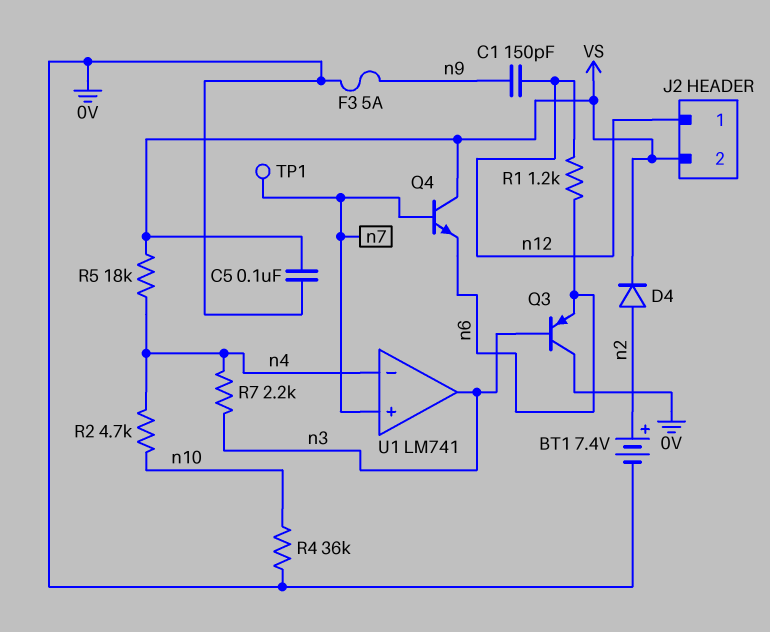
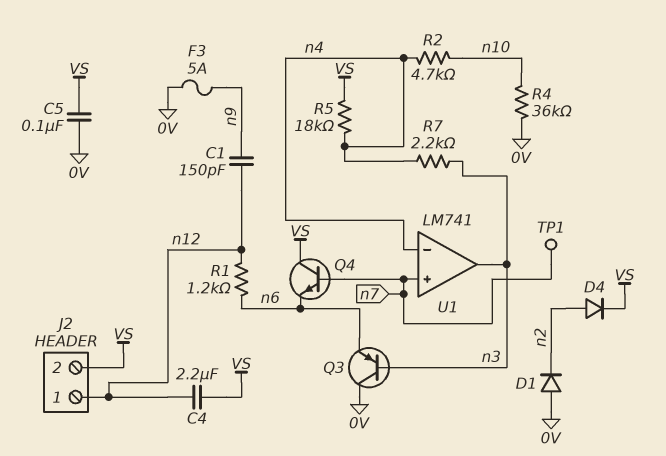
BT1: 7.4V (plus n2, minus 0V) -> none
C4: none -> 2.2uF (VS, n12)
D1: none -> diode (A 0V, K n2)

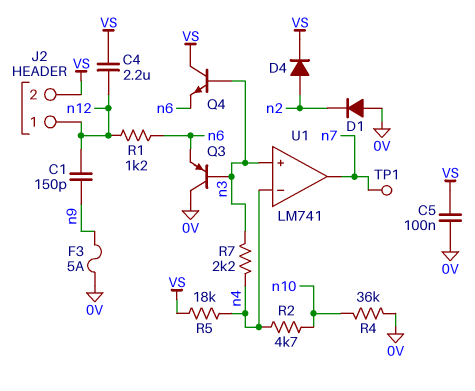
Q4: NPN (B n7, C VS, E n6) -> NPN (B n3, C VS, E n6)
U1 pin in+: n7 -> n3
U1 pin out: n3 -> n7

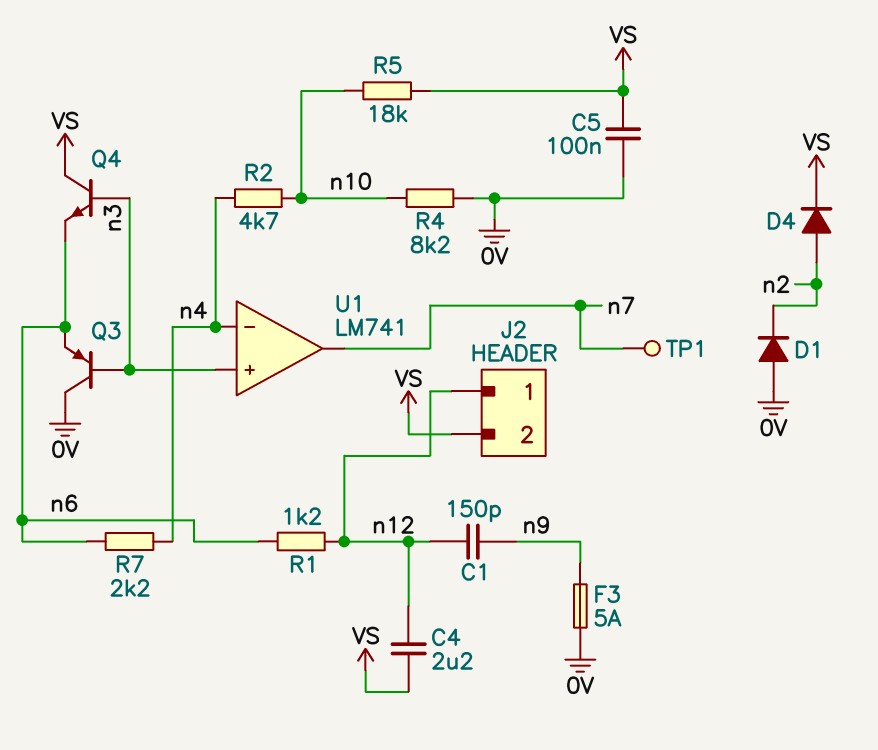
R4: 36k (0V, n10) -> 8.2k (0V, n10)
R5: 18k (VS, n4) -> 18k (VS, n10)
R7: 2.2k (n3, n4) -> 2.2k (n4, n6)

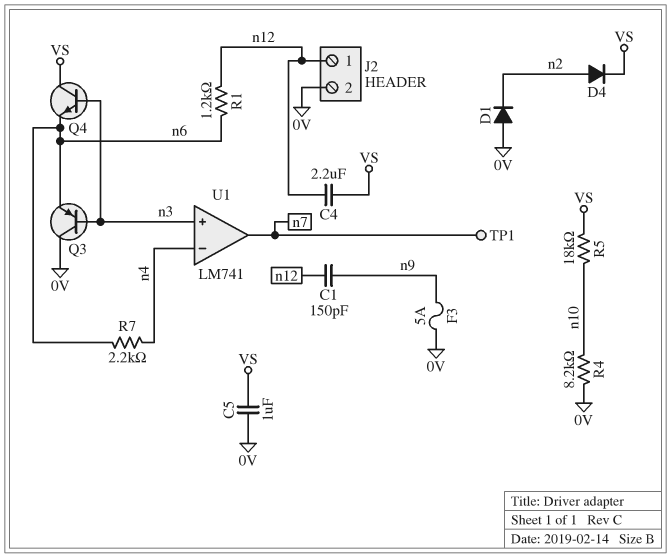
C5: 100nF (0V, VS) -> 1uF (0V, VS)
J2 pin 2: VS -> 0V
R2: 4.7k (n4, n10) -> none

